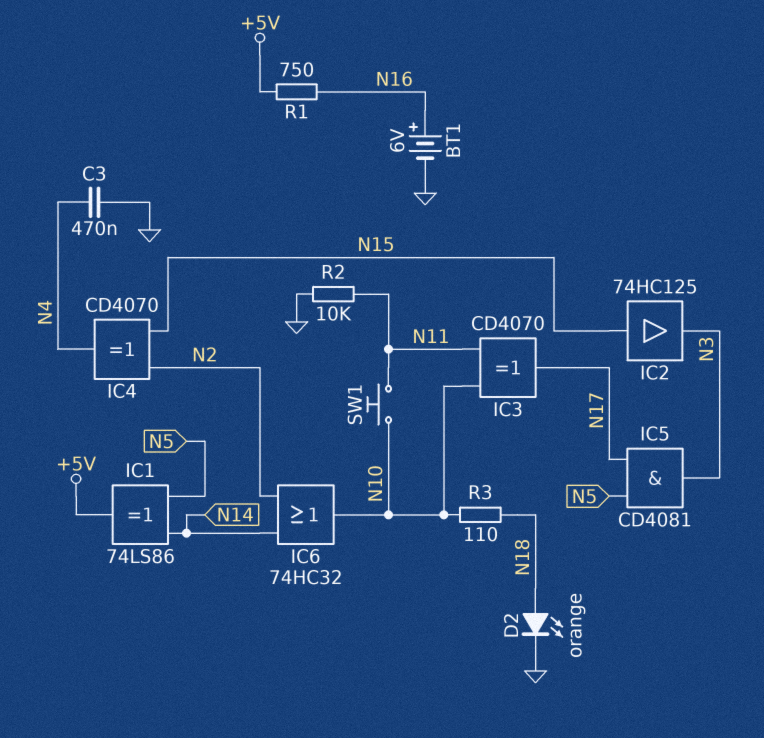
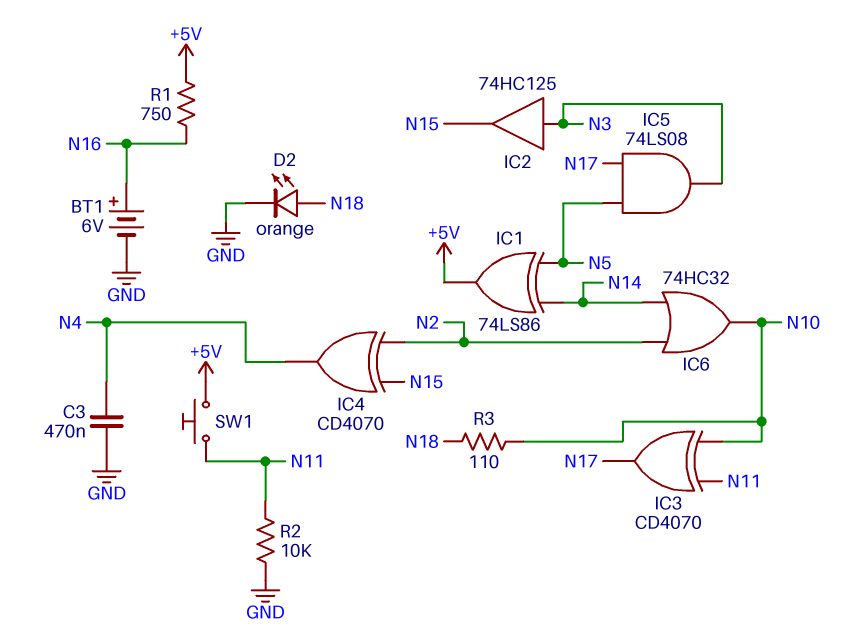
IC2: buffer 74HC125 (in N15, out N3) -> buffer 74HC125 (in N3, out N15)
IC5: AND CD4081 (in N5, in N17, out N3) -> AND 74LS08 (in N5, in N17, out N3)
SW1: button (N10, N11) -> button (+5V, N11)

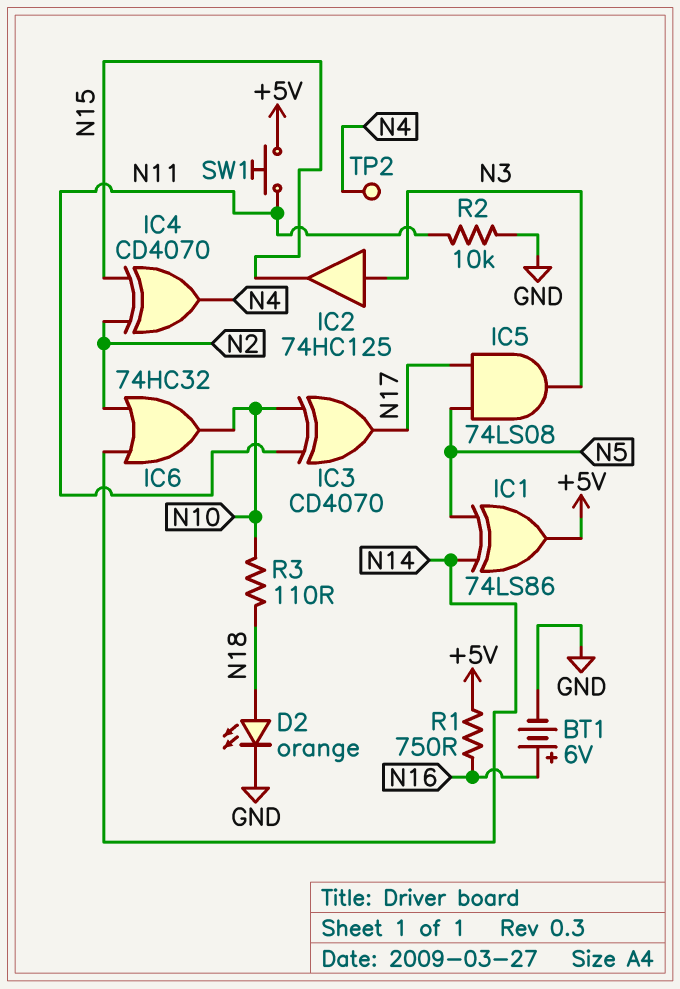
C3: 470nF (GND, N4) -> none
TP2: none -> test point (N4)

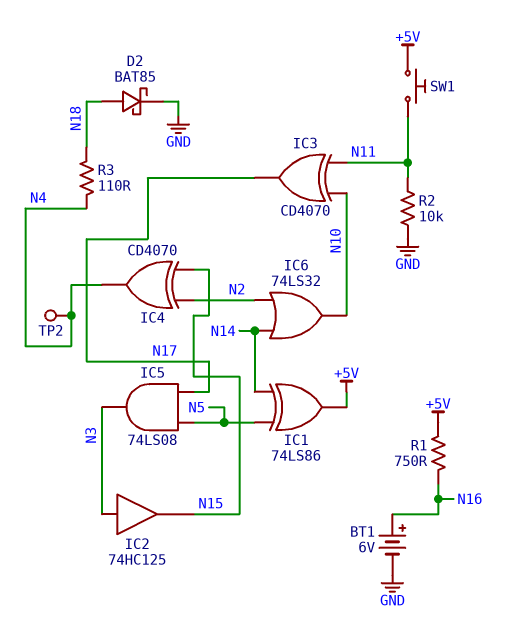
D2: LED orange (A N18, K GND) -> schottky BAT85 (A N18, K GND)
IC6: OR 74HC32 (in N2, in N14, out N10) -> OR 74LS32 (in N2, in N14, out N10)
R3: 110 (N10, N18) -> 110 (N4, N18)

